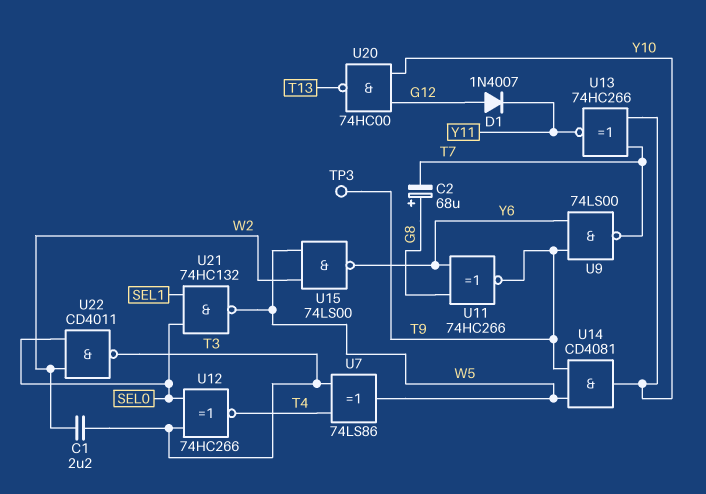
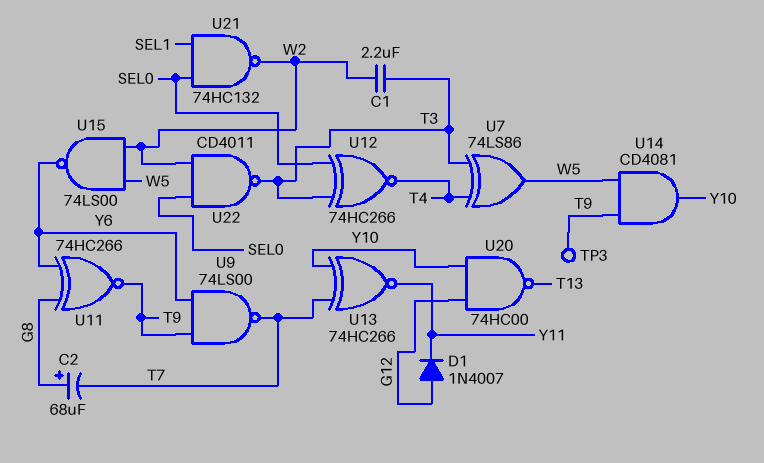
U21: NAND 74HC132 (in SEL0, in SEL1, out W5) -> NAND 74HC132 (in SEL0, in SEL1, out W2)

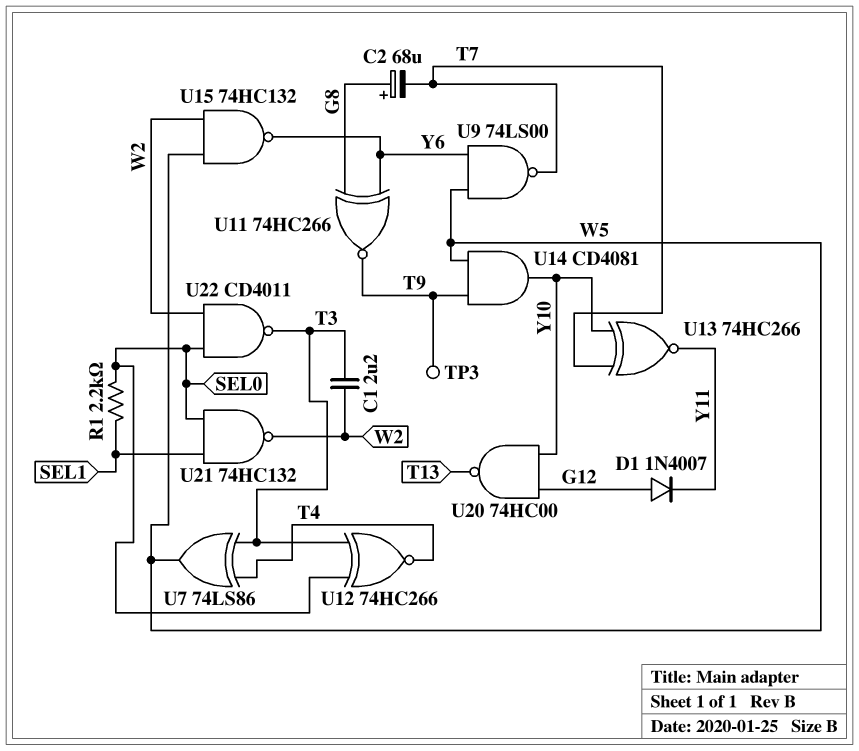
R1: none -> 2.2k (SEL0, SEL1)
U9: NAND 74LS00 (in T9, in Y6, out T7) -> NAND 74LS00 (in W5, in Y6, out T7)
U15: NAND 74LS00 (in W2, in W5, out Y6) -> NAND 74HC132 (in W2, in W5, out Y6)

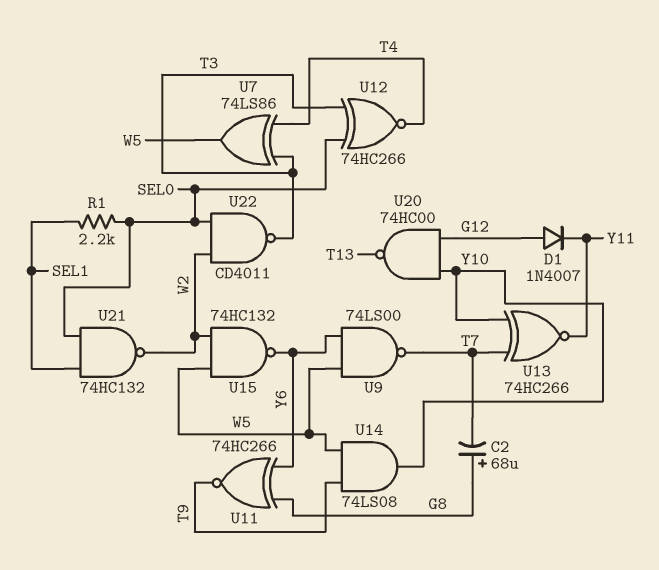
C1: 2.2uF (T3, W2) -> none
TP3: test point (T9) -> none
U14: AND CD4081 (in T9, in W5, out Y10) -> AND 74LS08 (in T9, in W5, out Y10)

